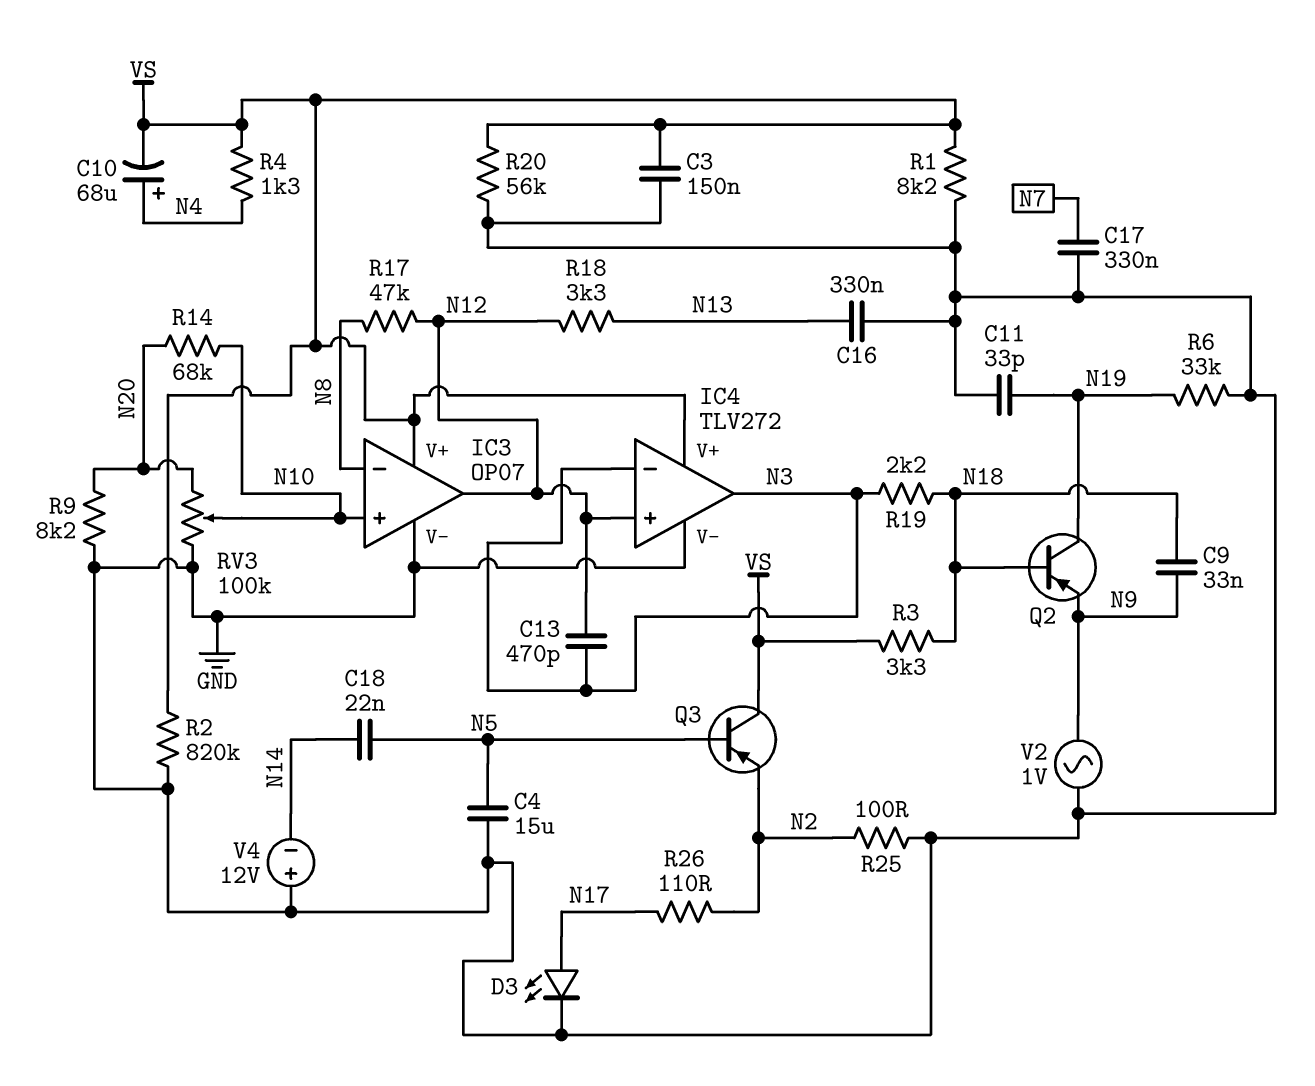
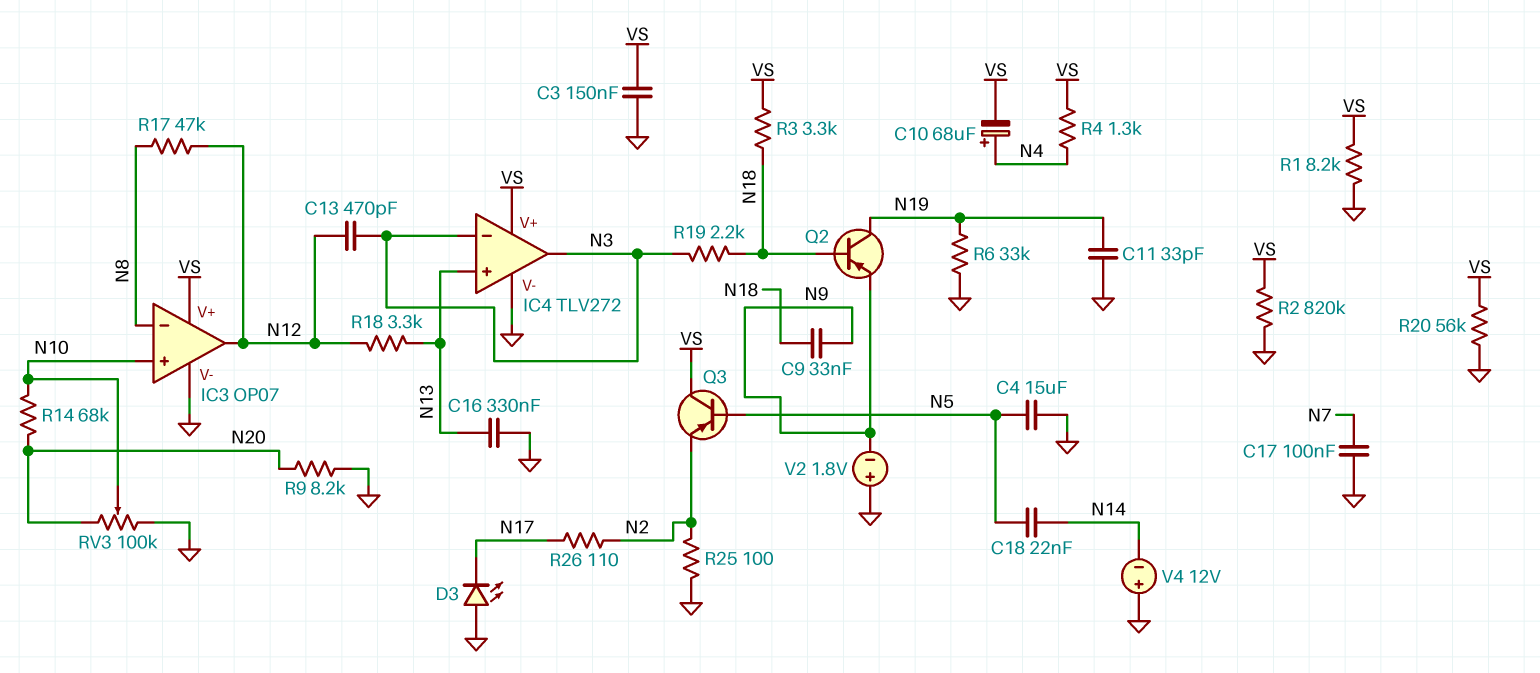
C17: 330nF (GND, N7) -> 100nF (GND, N7)
D3: LED (A N17, K GND) -> LED (A GND, K N17)
IC4 pin in+: N12 -> N13
V2: AC 1V (GND, N9) -> 1.8V (plus GND, minus N9)

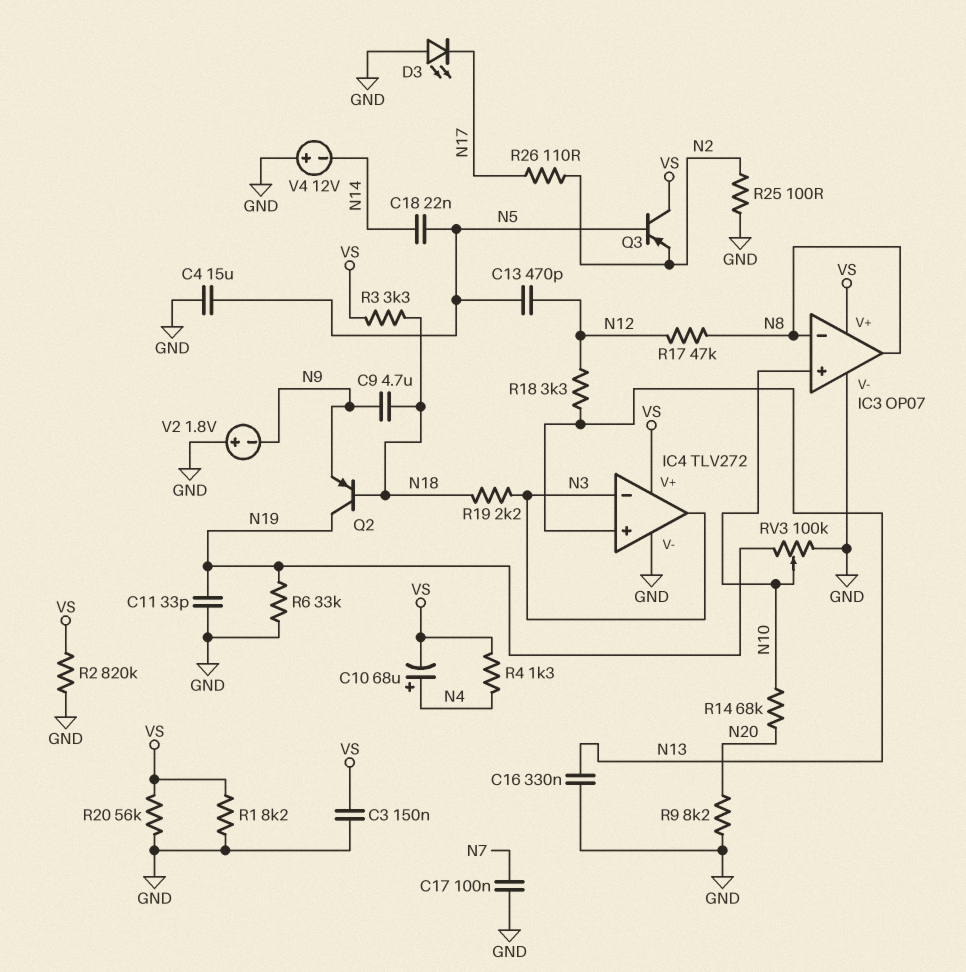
C9: 33nF (N9, N18) -> 4.7uF (N9, N18)
C13: 470pF (N3, N12) -> 470pF (N5, N12)
IC3 pin out: N12 -> N8
RV3: 100k (GND, N20, wiper N10) -> 100k (GND, N19, wiper N10)

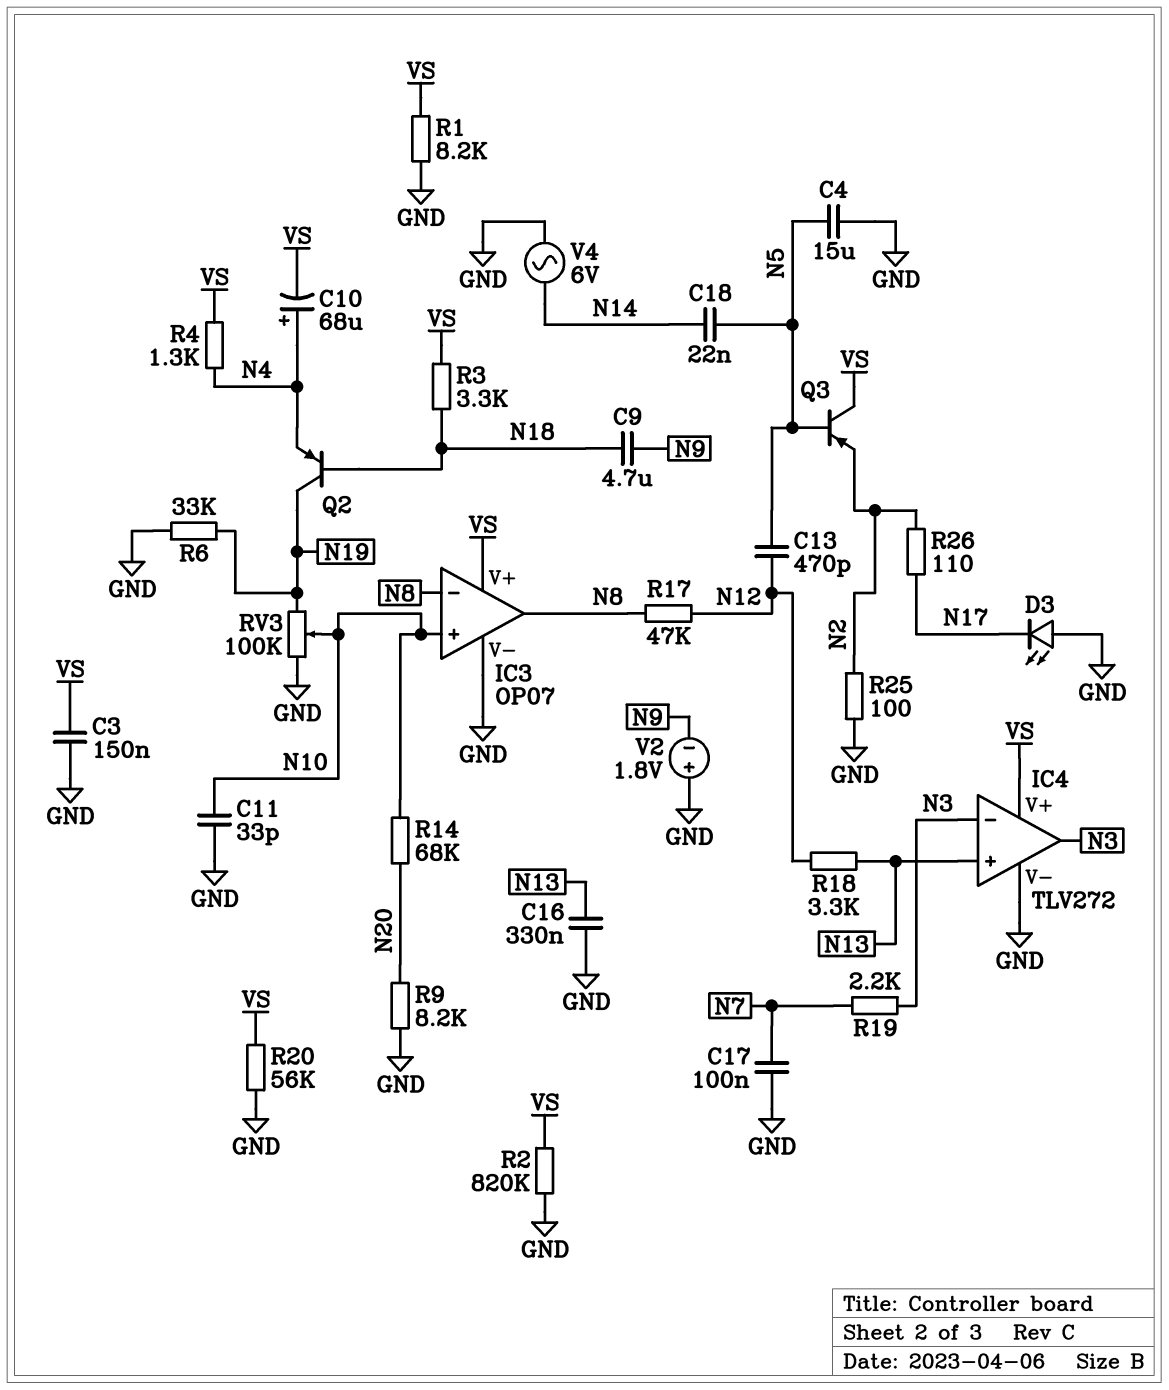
C11: 33pF (GND, N19) -> 33pF (GND, N10)
Q2: PNP (B N18, C N19, E N9) -> PNP (B N18, C N19, E N4)
R19: 2.2k (N3, N18) -> 2.2k (N3, N7)
V4: 12V (plus GND, minus N14) -> AC 6V (GND, N14)

